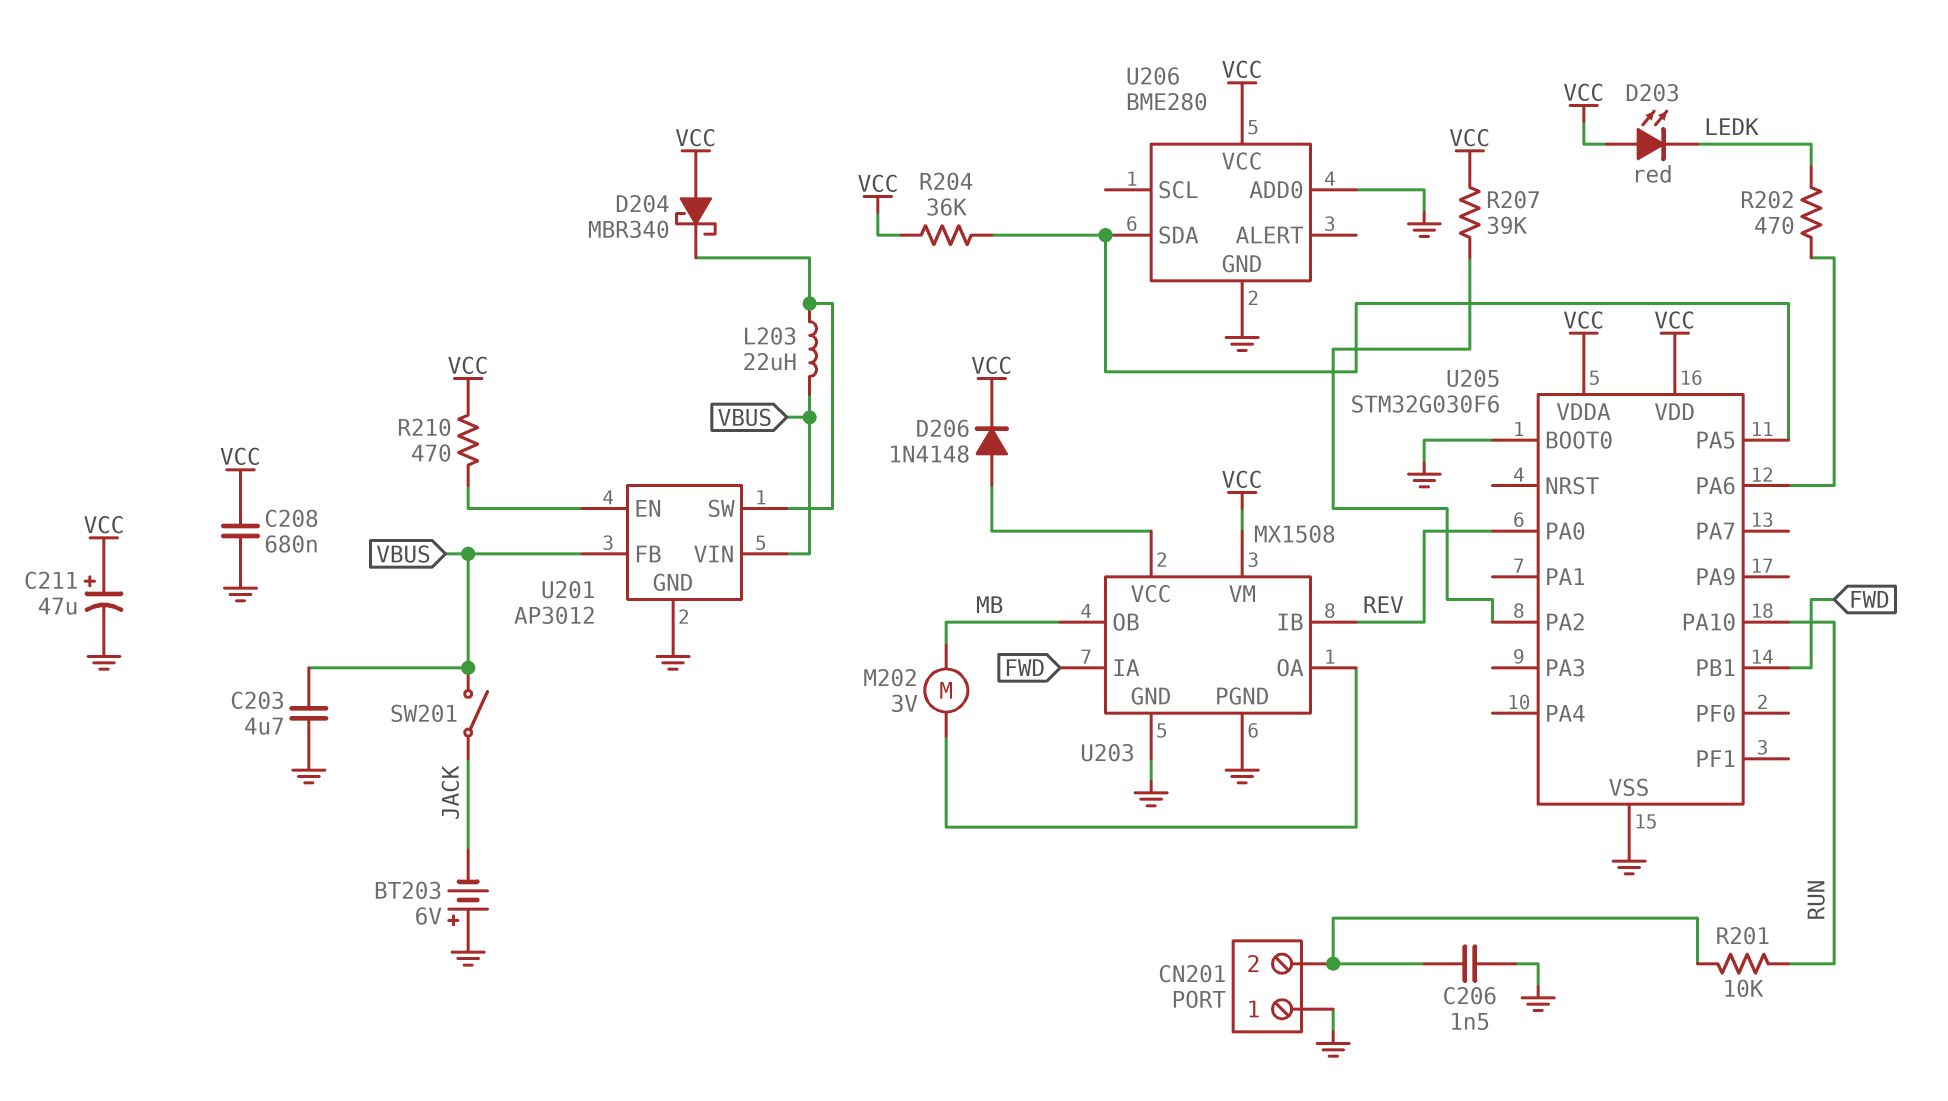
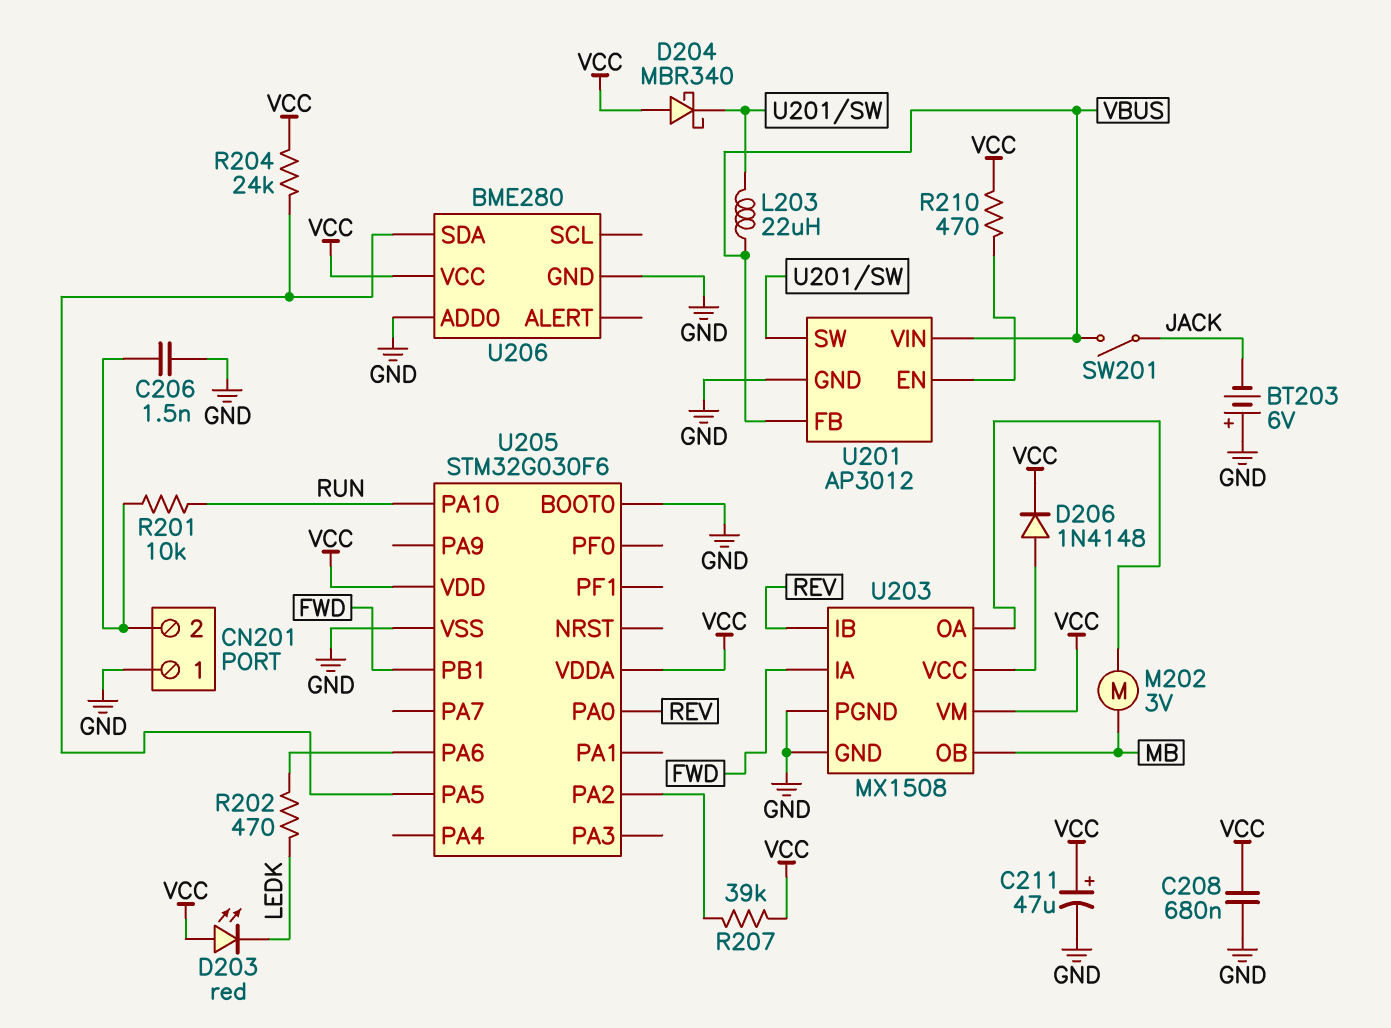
C203: 4.7uF (GND, VBUS) -> none
R204: 36k (U205/PA5, VCC) -> 24k (U205/PA5, VCC)

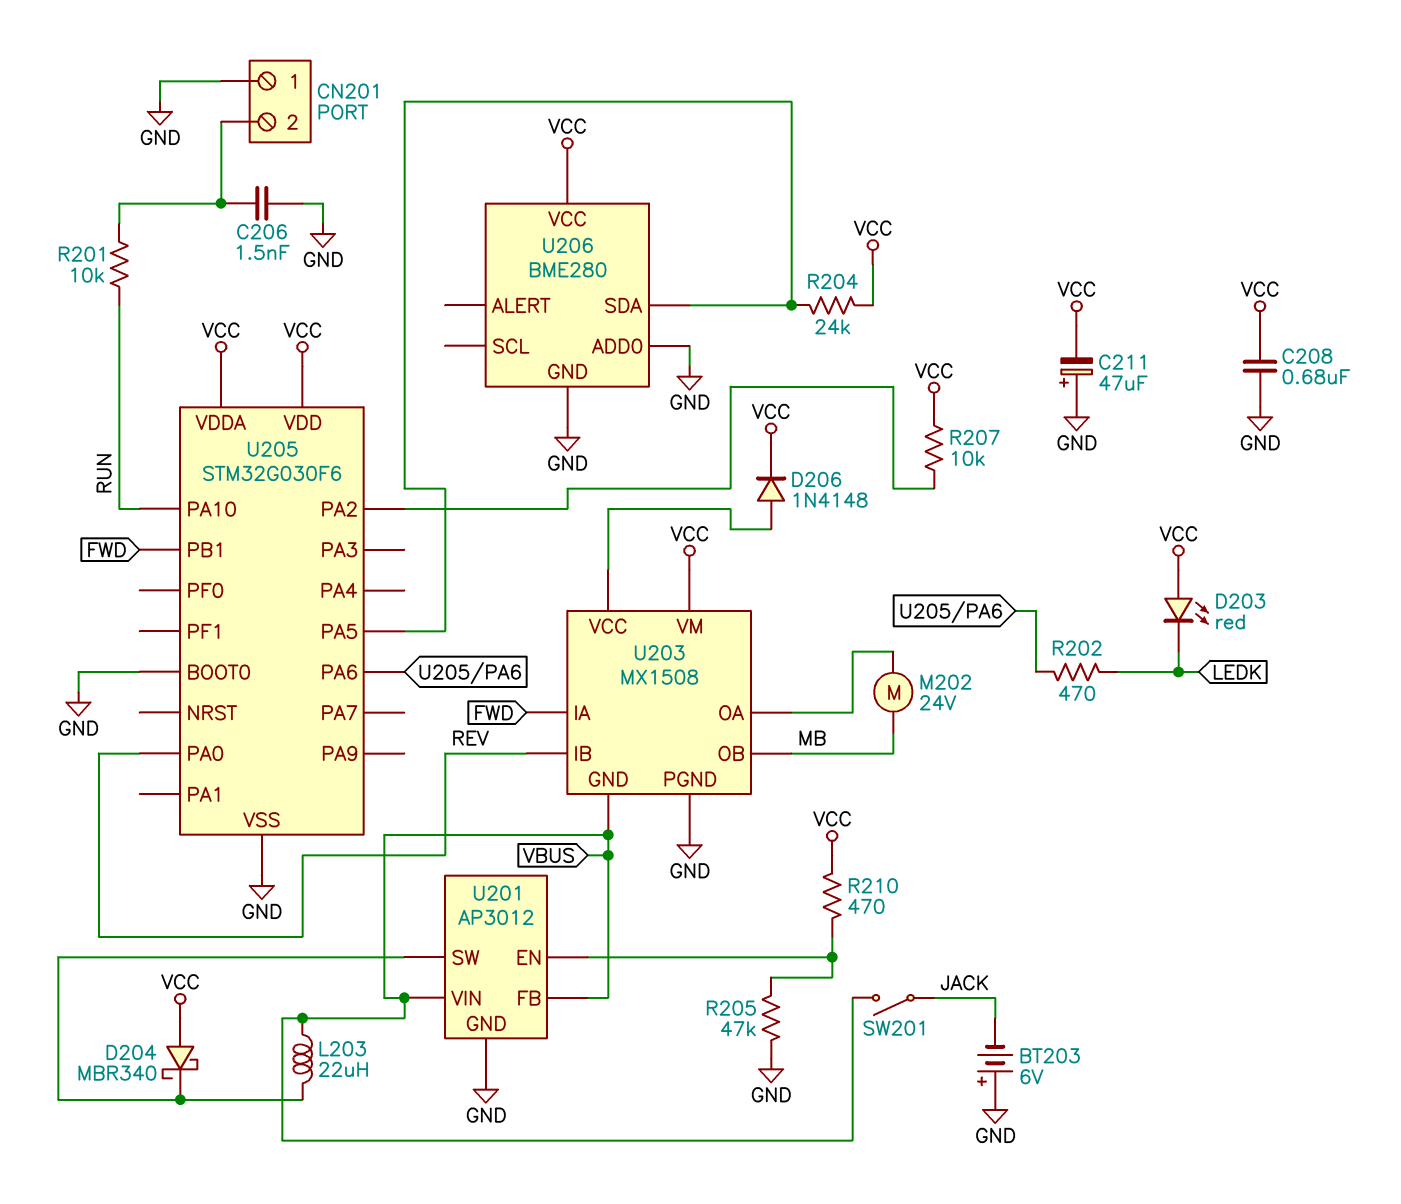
C211: 47uF (plus VCC, minus GND) -> 47uF (plus GND, minus VCC)
M202: motor 3V (MB, U203/OA) -> motor 24V (MB, U203/OA)
R205: none -> 47k (GND, U201/EN)
R207: 39k (U205/PA2, VCC) -> 10k (U205/PA2, VCC)
U203 pin GND: GND -> VBUS

